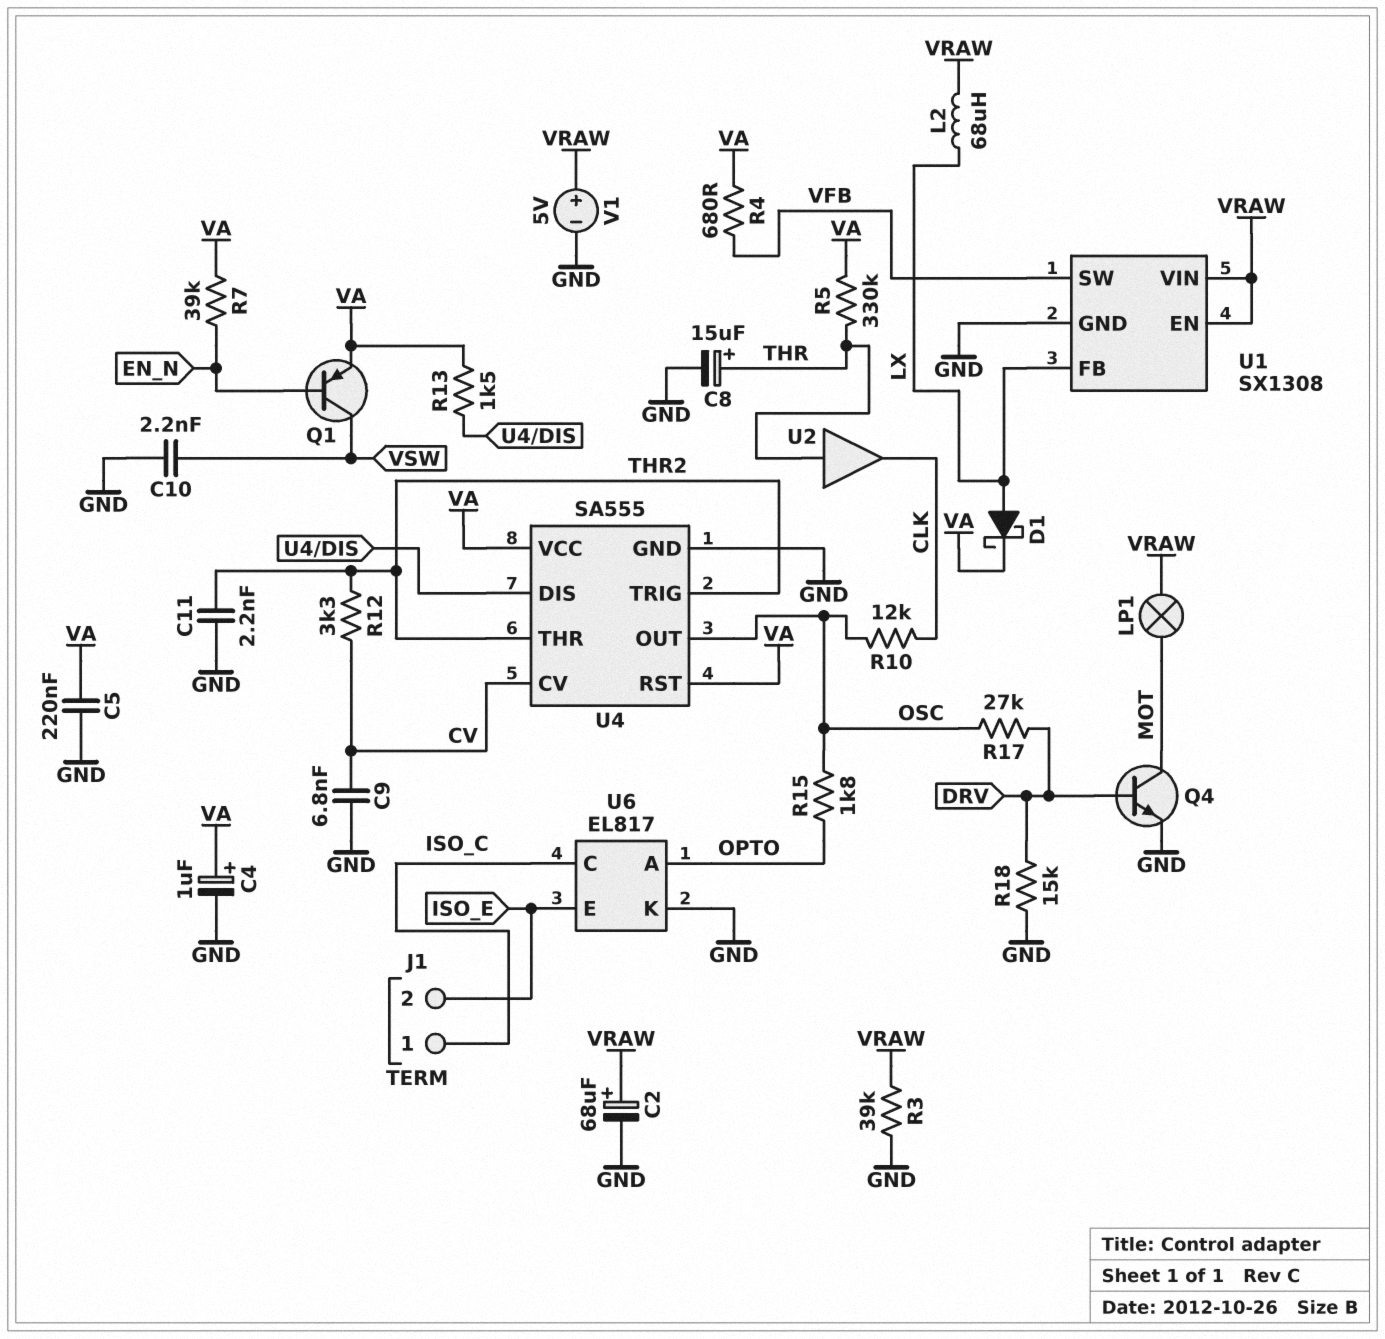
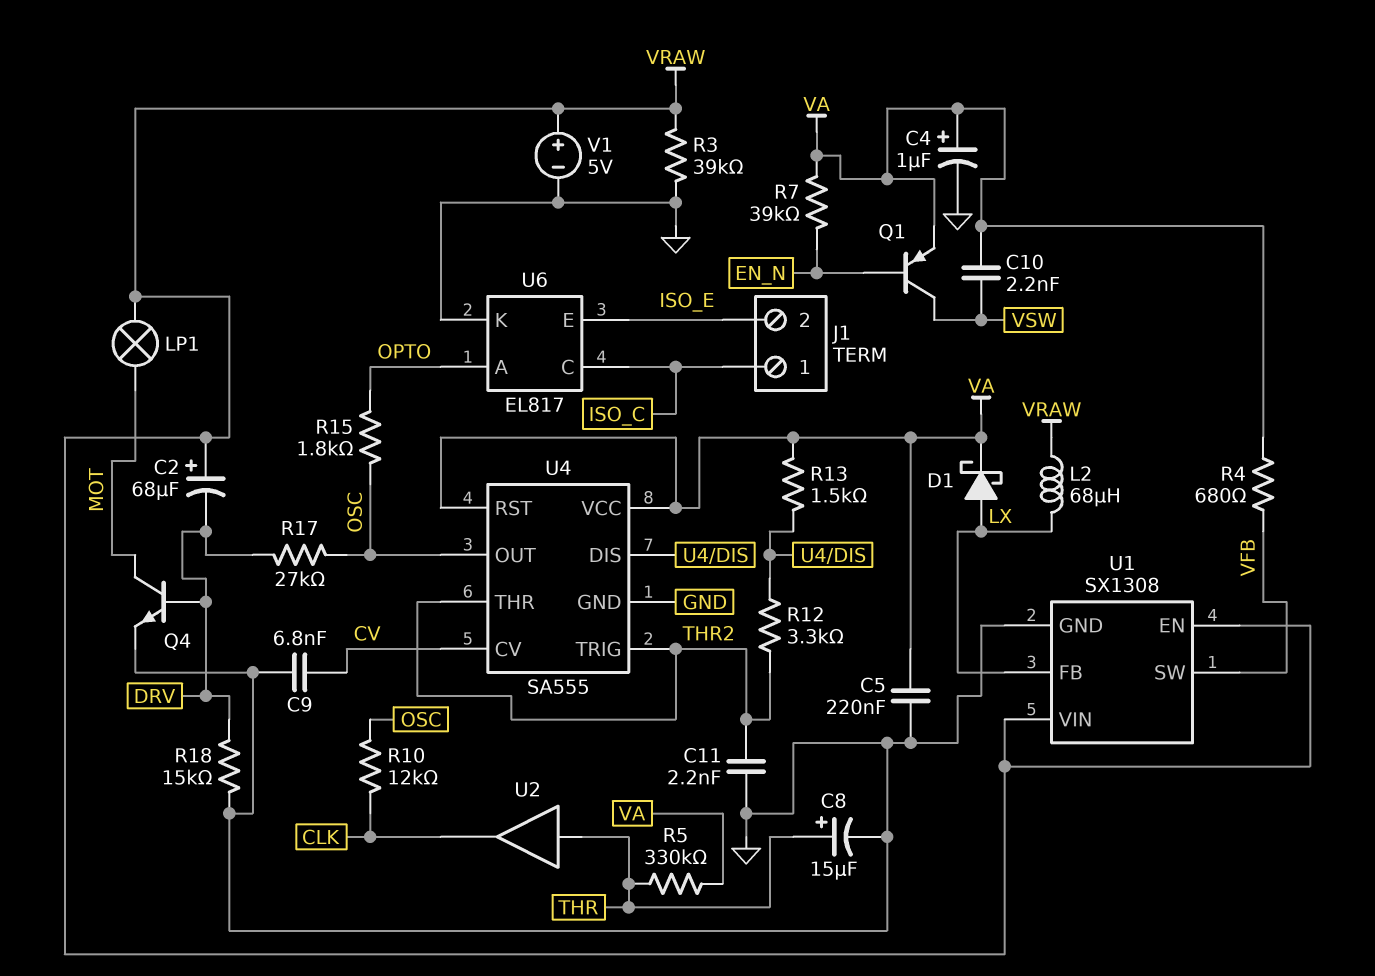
C2: 68uF (plus VRAW, minus GND) -> 68uF (plus VRAW, minus DRV)
C10: 2.2nF (GND, VSW) -> 2.2nF (VA, VSW)
R12: 3.3k (CV, THR2) -> 3.3k (THR2, U4/DIS)

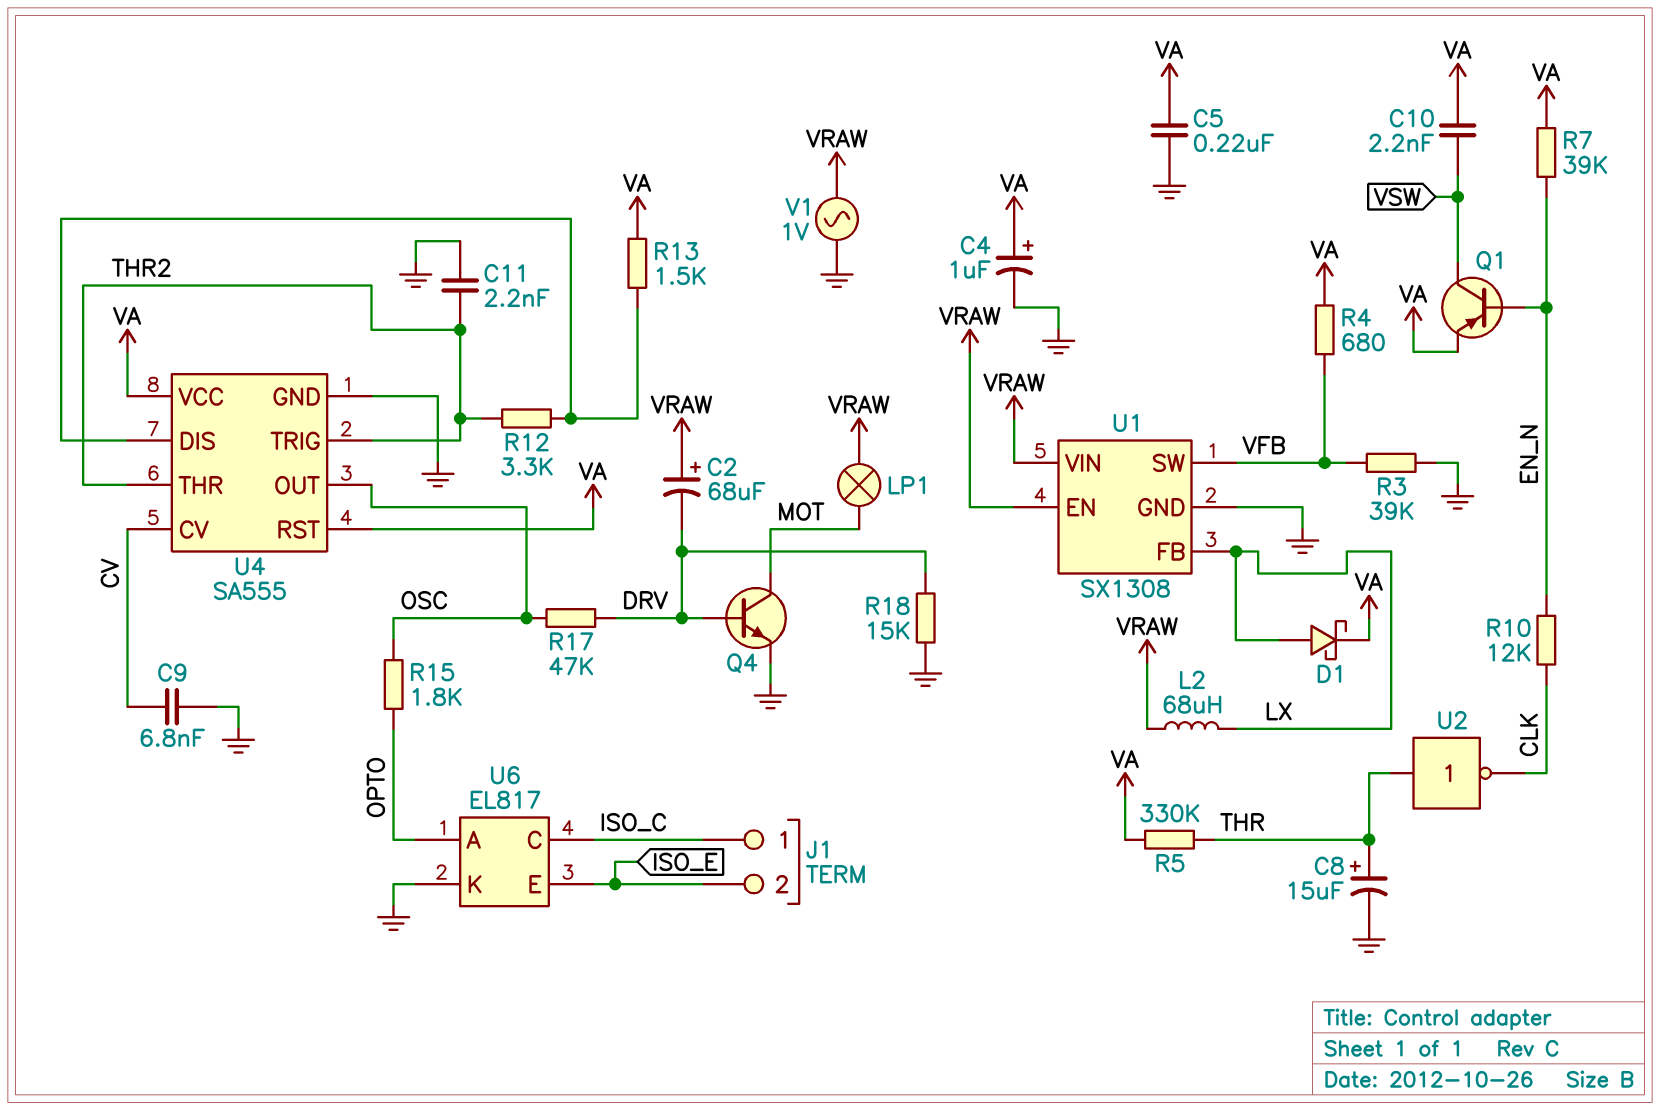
R3: 39k (GND, VRAW) -> 39k (GND, VFB)
R10: 12k (CLK, OSC) -> 12k (CLK, EN_N)
R17: 27k (DRV, OSC) -> 47k (DRV, OSC)
U2: buffer (in THR, out CLK) -> NOT (in THR, out CLK)
V1: 5V (plus VRAW, minus GND) -> AC 1V (GND, VRAW)

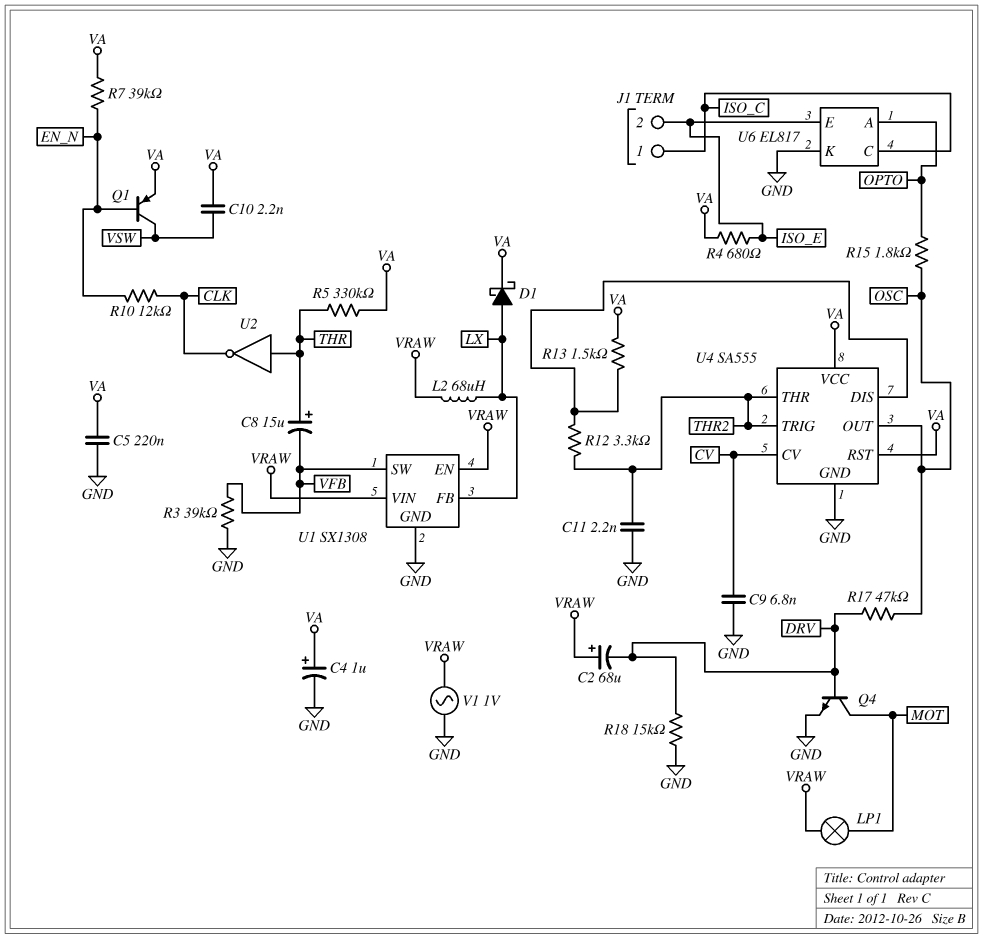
C8: 15uF (plus THR, minus GND) -> 15uF (plus THR, minus VFB)
R4: 680 (VA, VFB) -> 680 (ISO_E, VA)

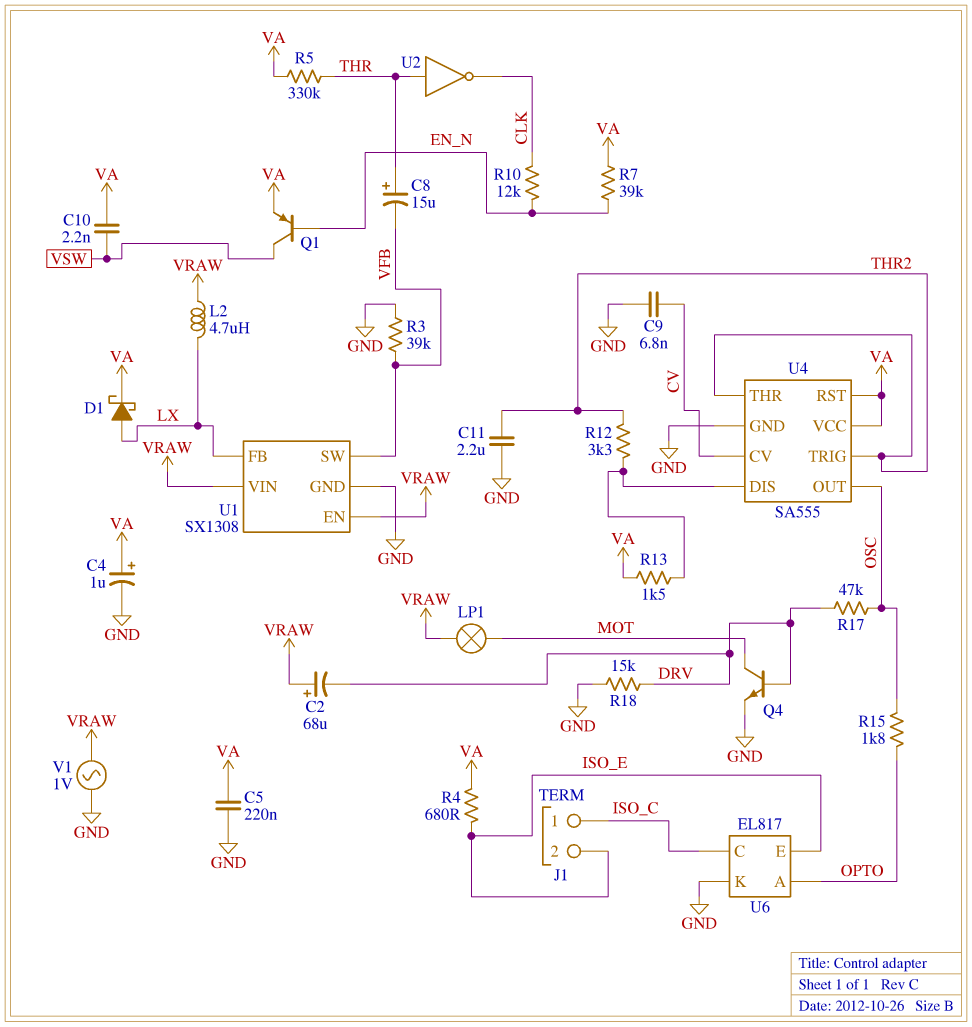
C11: 2.2nF (GND, THR2) -> 2.2uF (GND, THR2)
L2: 68uH (LX, VRAW) -> 4.7uH (LX, VRAW)

